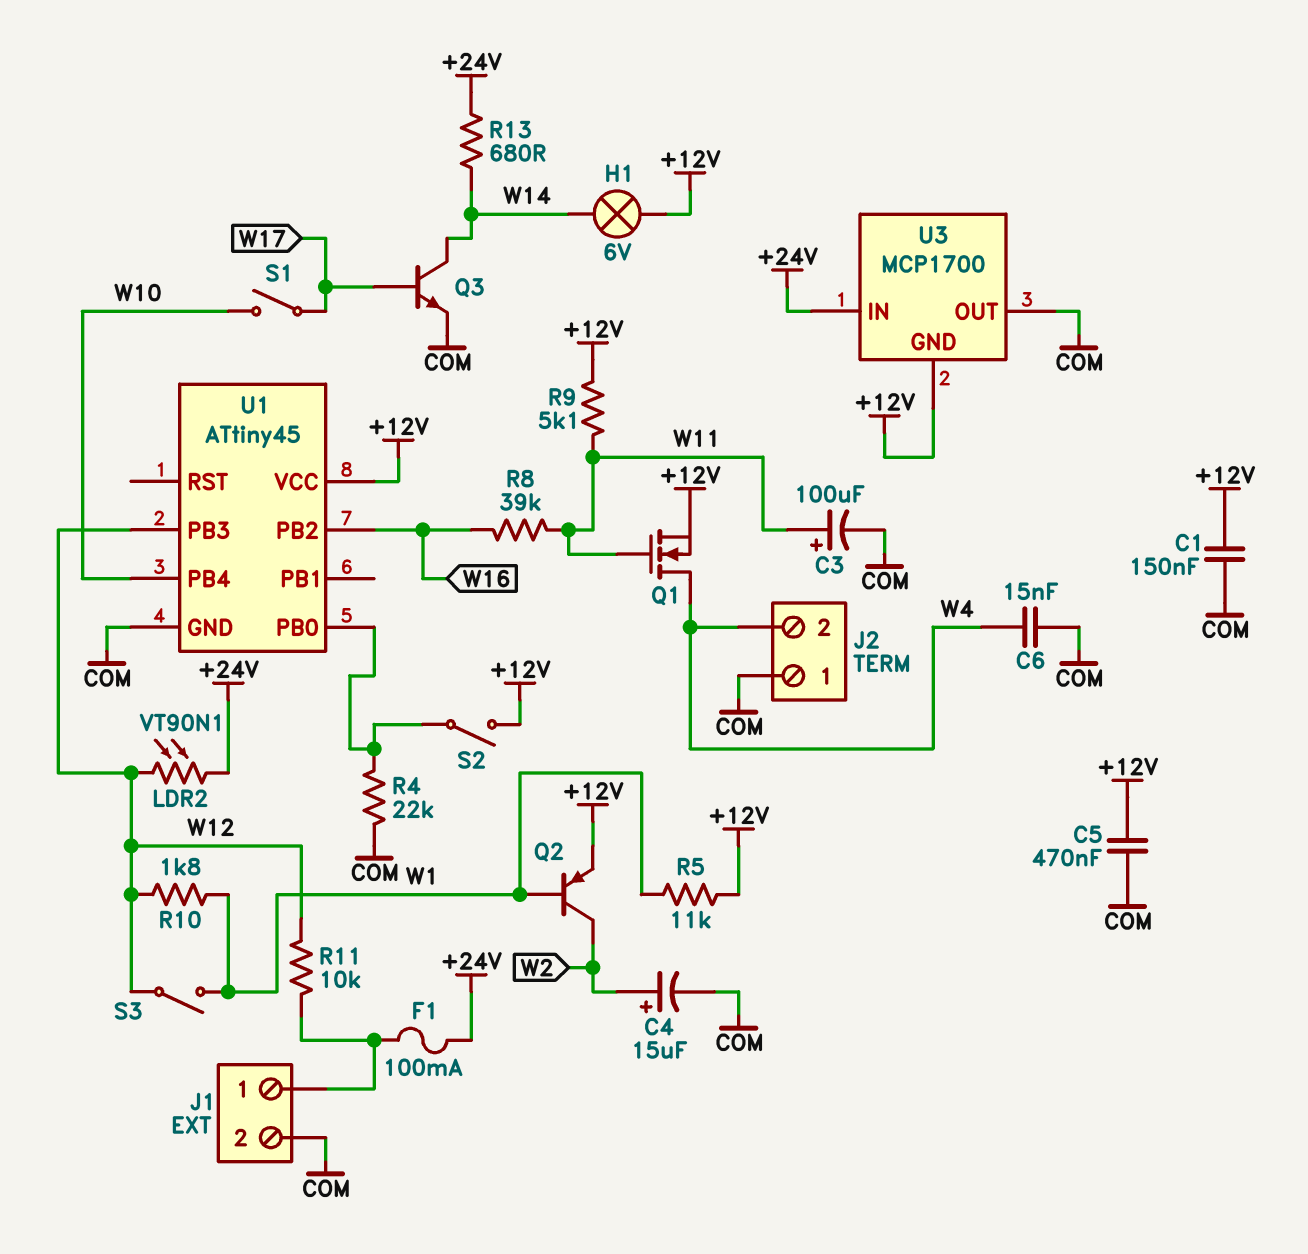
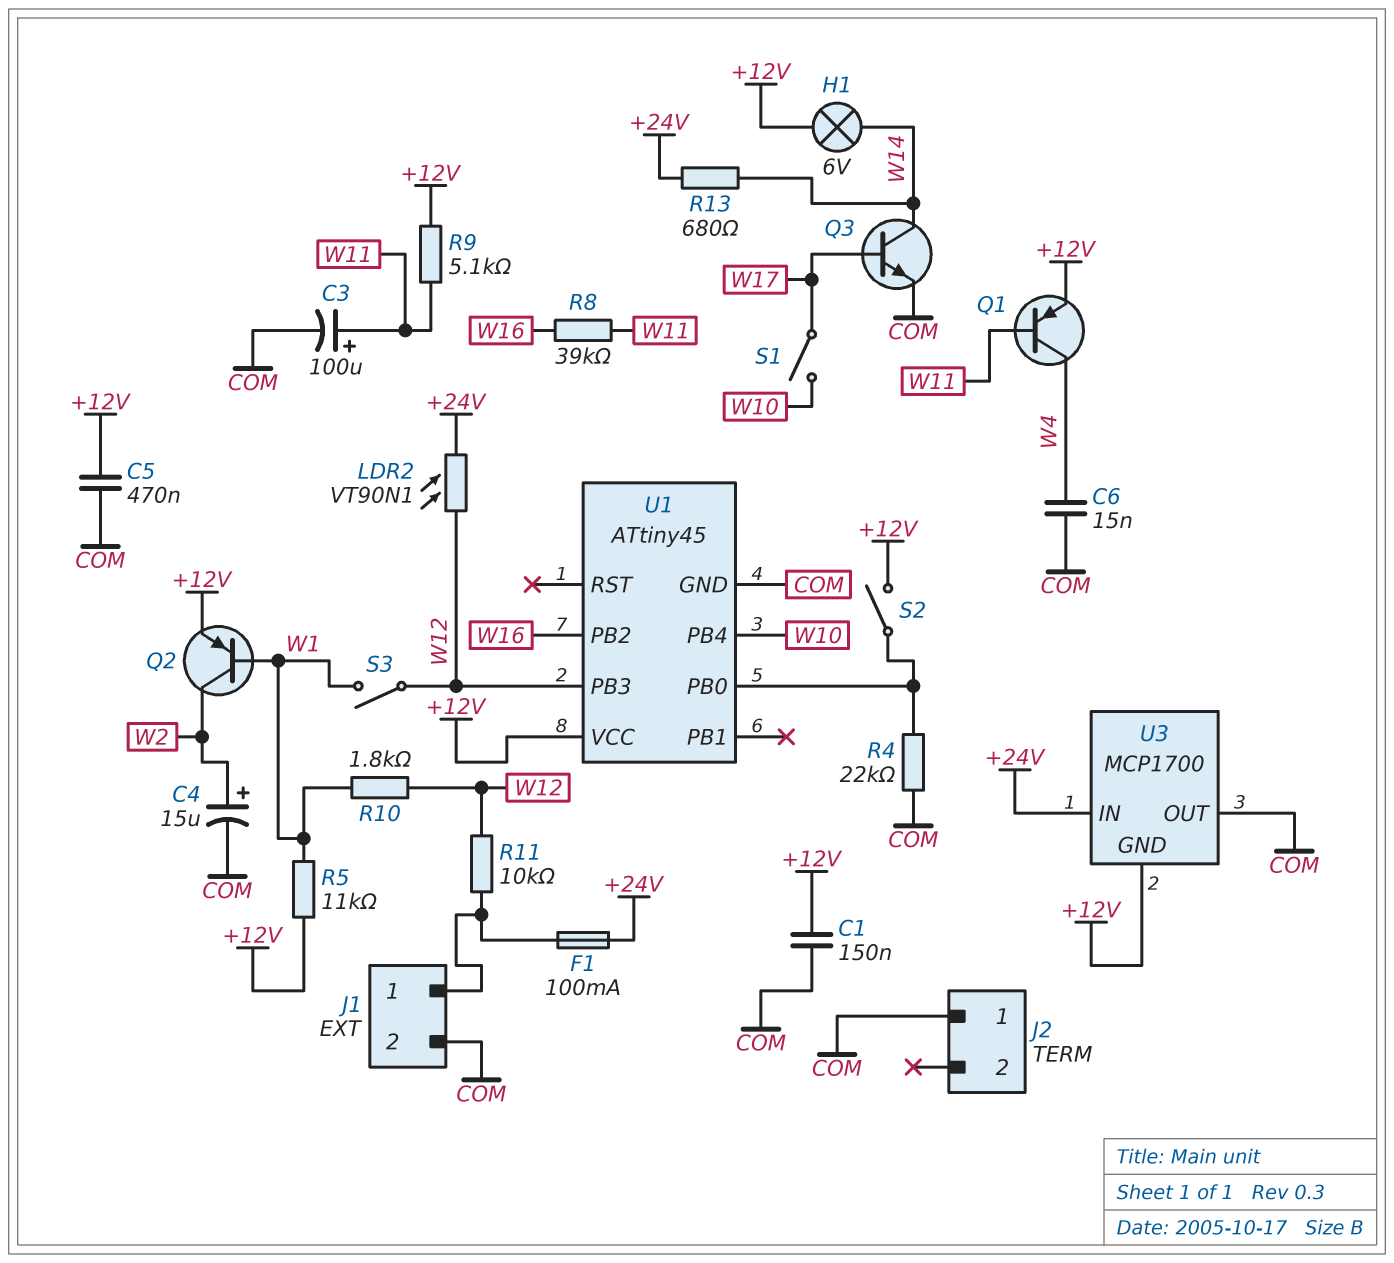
J2 pin 2: W4 -> none
Q1: NMOS (G W11, D W4, S +12V) -> PNP (B W11, C W4, E +12V)

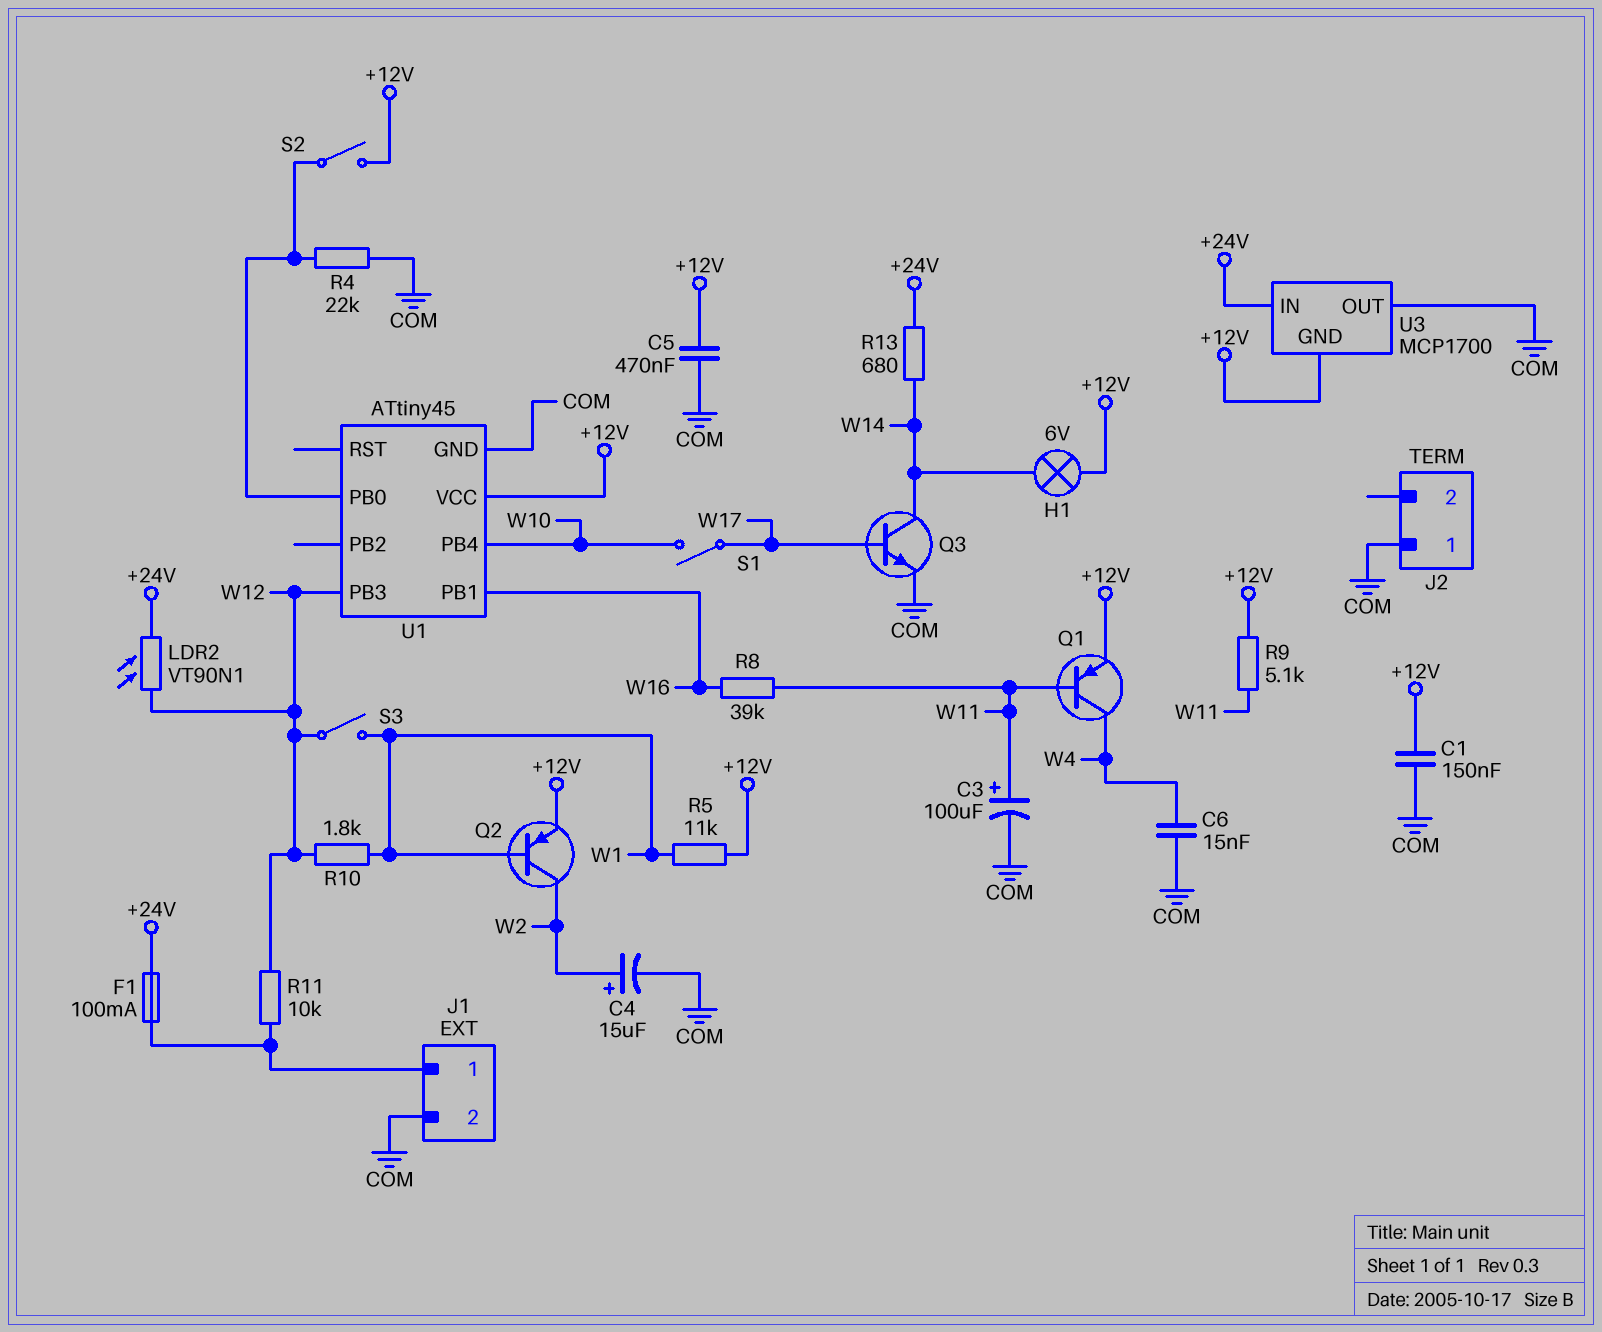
U1 pin PB1: none -> W16
U1 pin PB2: W16 -> none

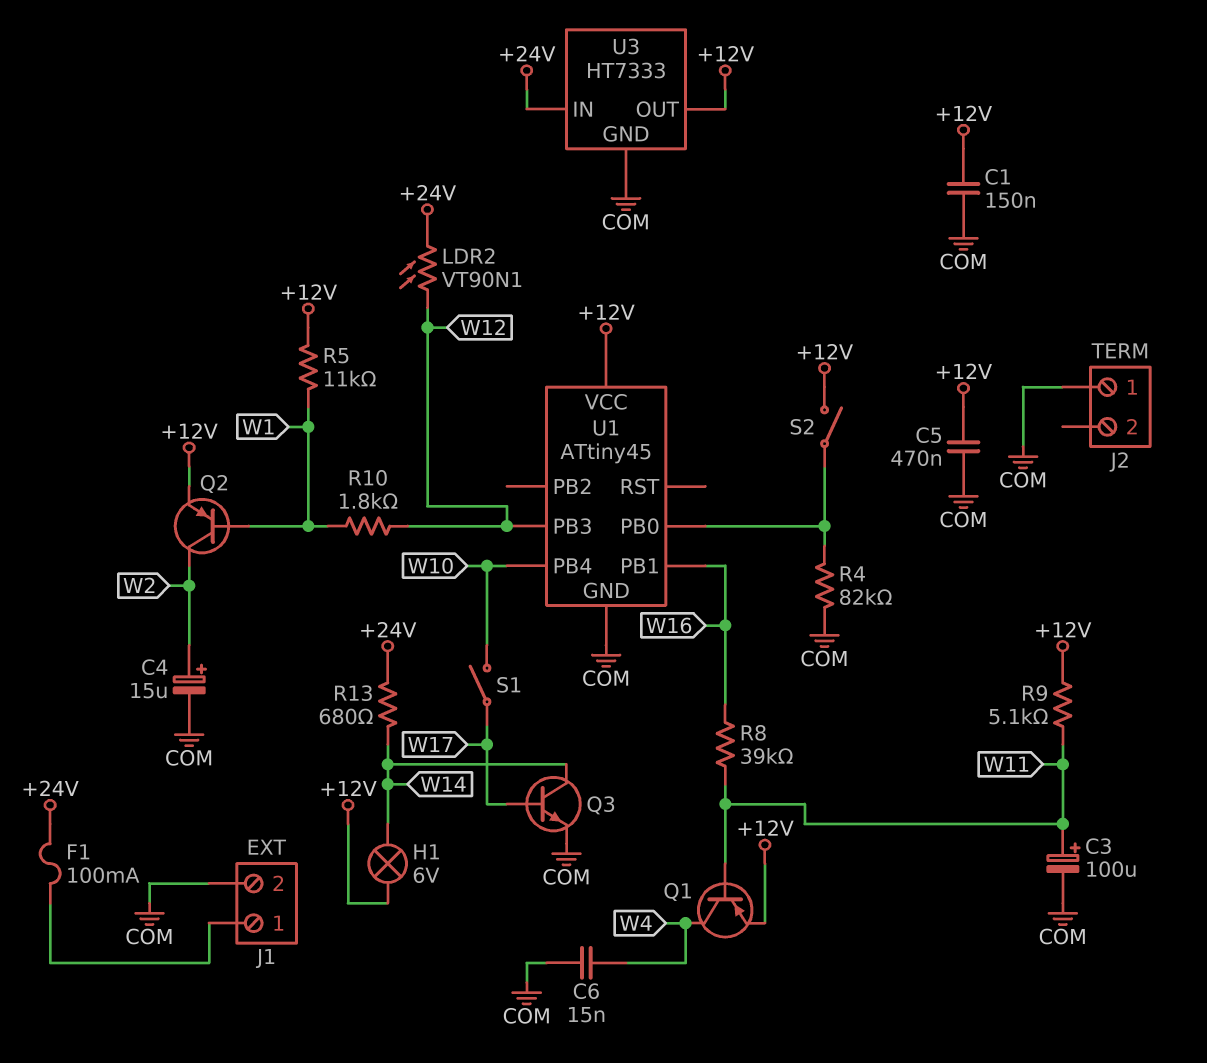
R4: 22k (COM, U1/PB0) -> 82k (COM, U1/PB0)
R11: 10k (J1/1, W12) -> none
S3: switch (W1, W12) -> none
U3: MCP1700 -> HT7333
U3 pin GND: +12V -> COM
U3 pin OUT: COM -> +12V

